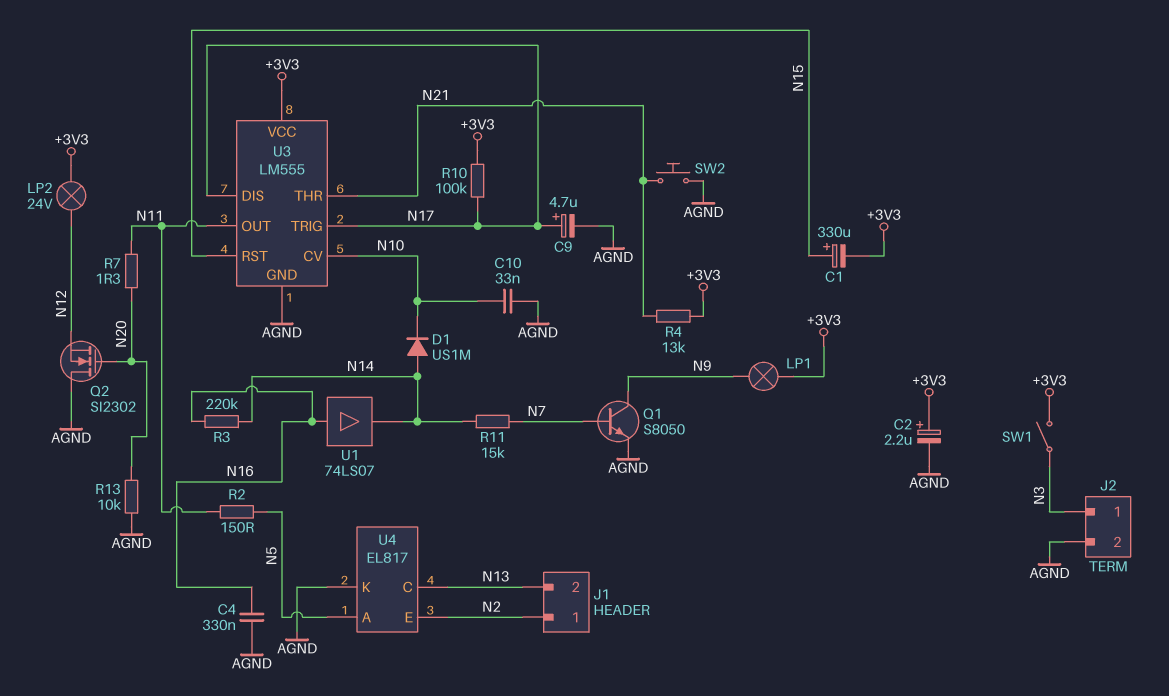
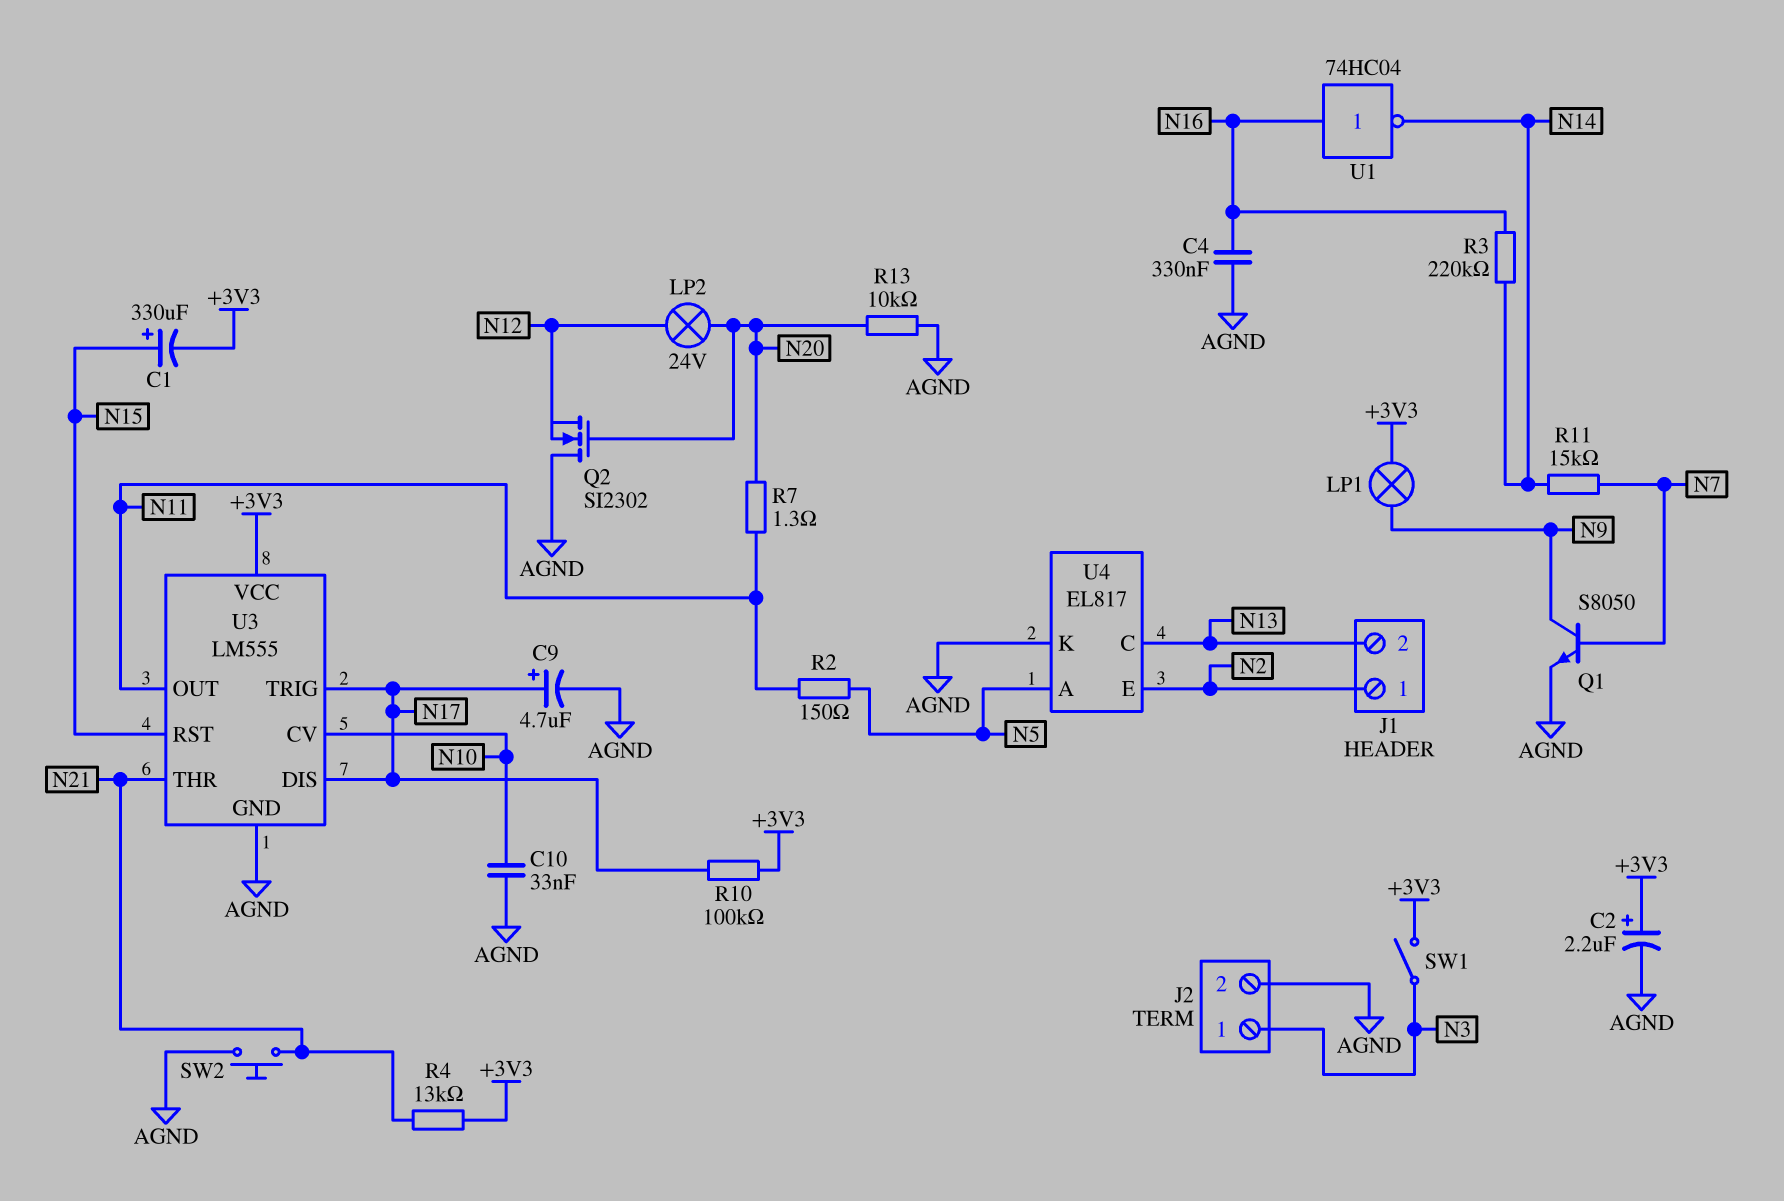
D1: diode US1M (A N14, K N10) -> none
LP2: lamp 24V (+3V3, N12) -> lamp 24V (N12, N20)
U1: buffer 74LS07 (in N16, out N14) -> NOT 74HC04 (in N16, out N14)

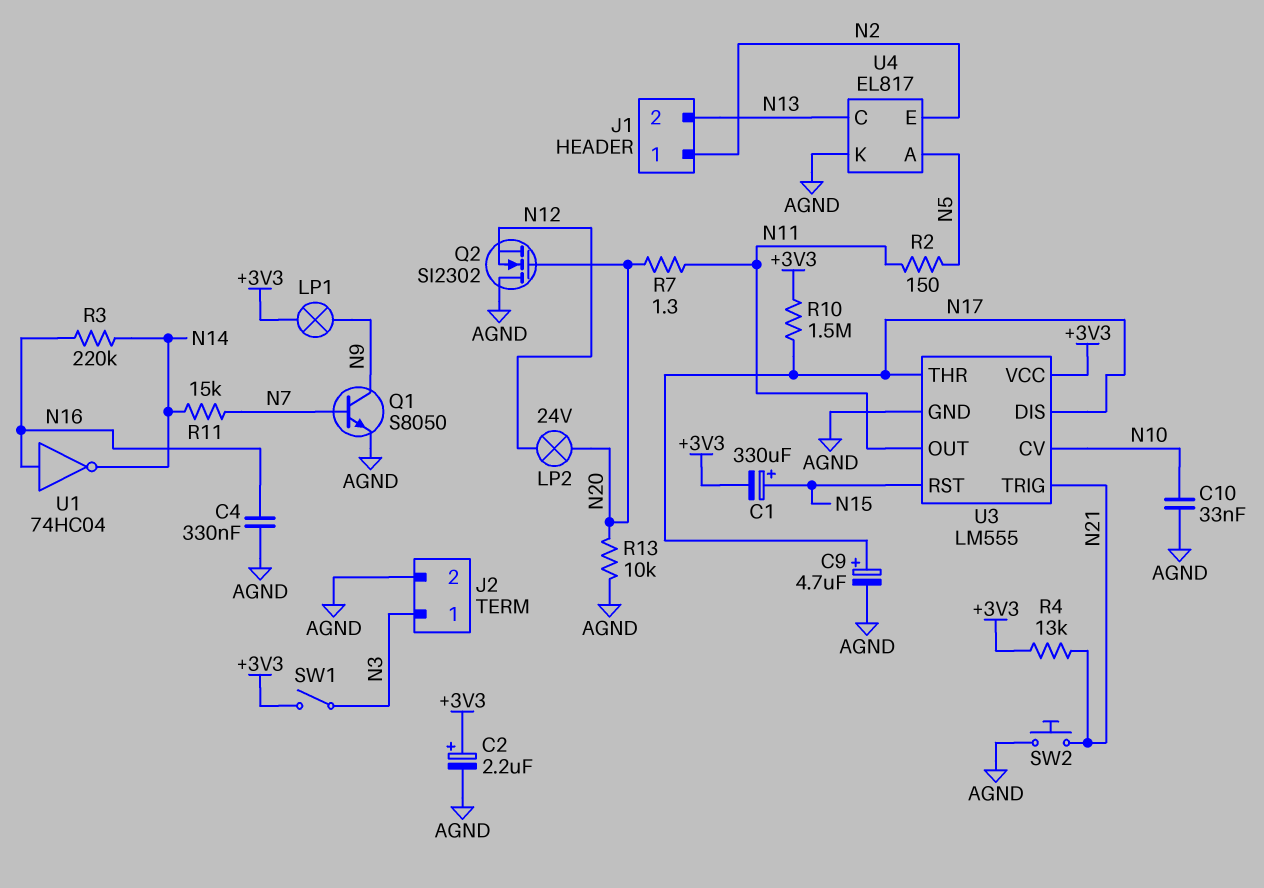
R10: 100k (+3V3, N17) -> 1.5M (+3V3, N17)
U3 pin THR: N21 -> N17
U3 pin TRIG: N17 -> N21

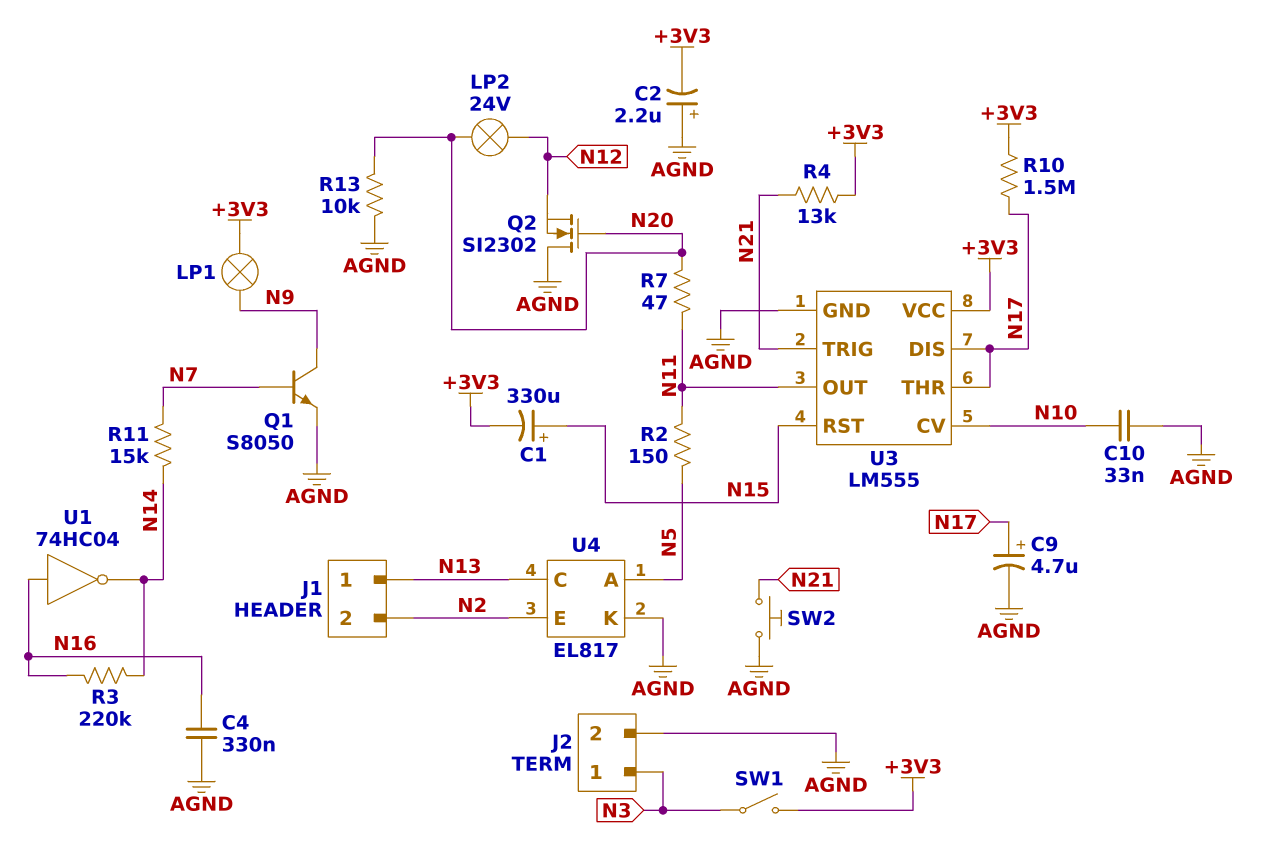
C2: 2.2uF (plus +3V3, minus AGND) -> 2.2uF (plus AGND, minus +3V3)
J1 pin 1: N2 -> N13
J1 pin 2: N13 -> N2
R7: 1.3 (N11, N20) -> 47 (N11, N20)

